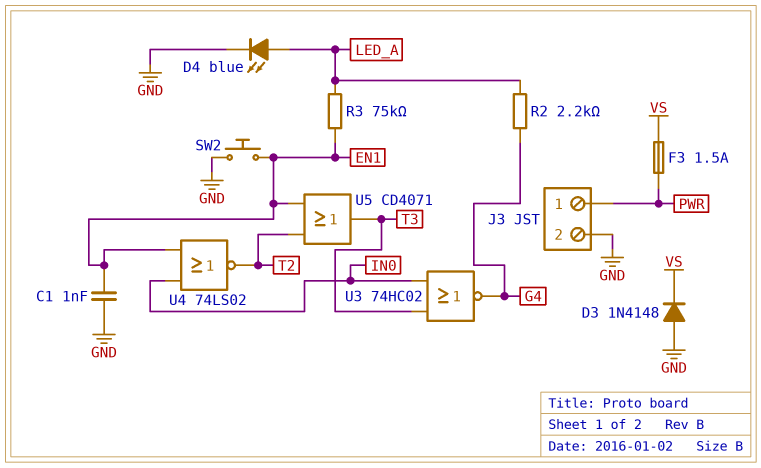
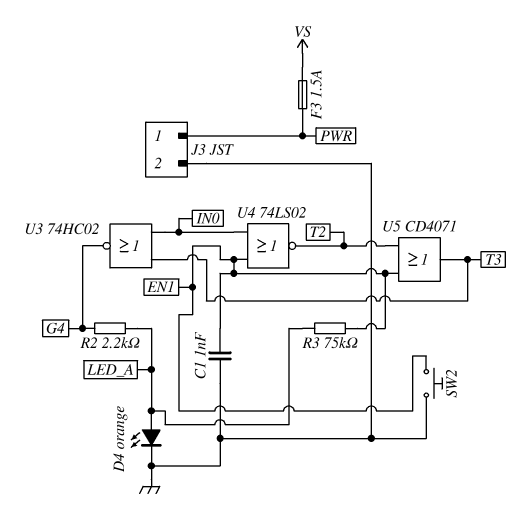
D3: diode 1N4148 (A GND, K VS) -> none
D4: LED blue (A LED_A, K GND) -> LED orange (A LED_A, K GND)

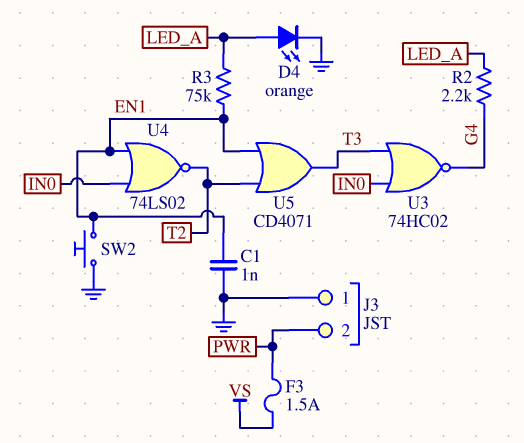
J3 pin 1: PWR -> GND
J3 pin 2: GND -> PWR

